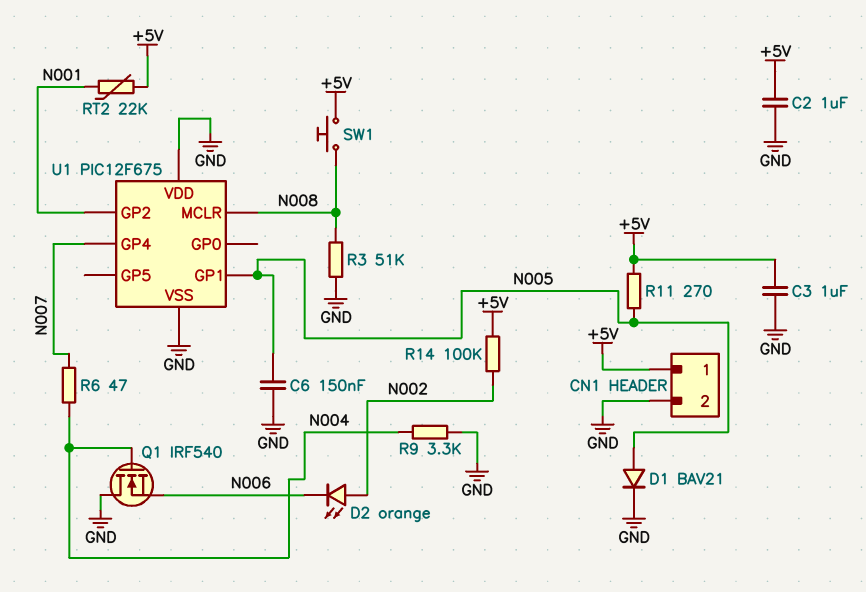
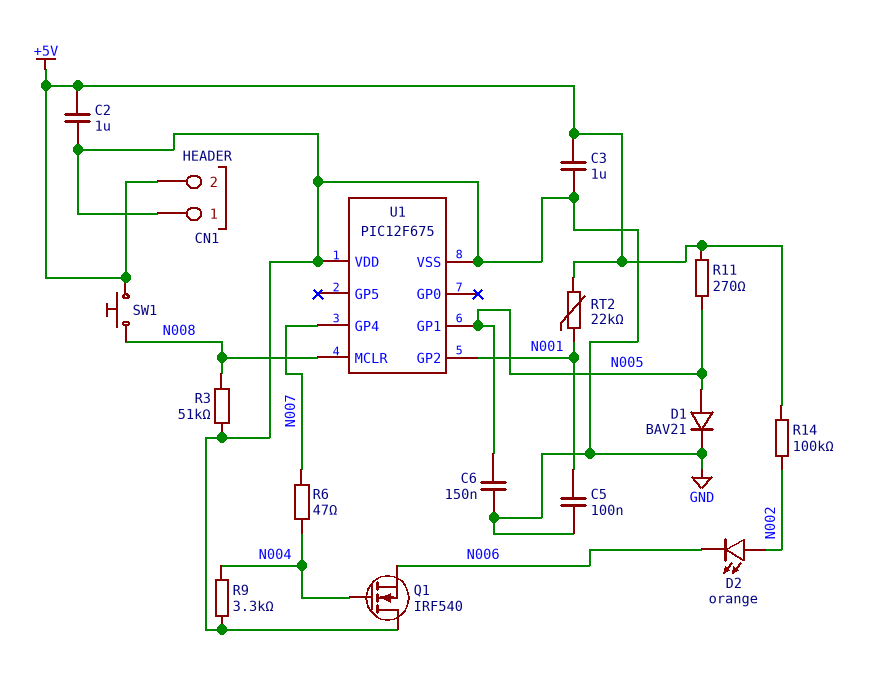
C5: none -> 100nF (GND, N001)
CN1 pin 1: +5V -> GND
CN1 pin 2: GND -> +5V

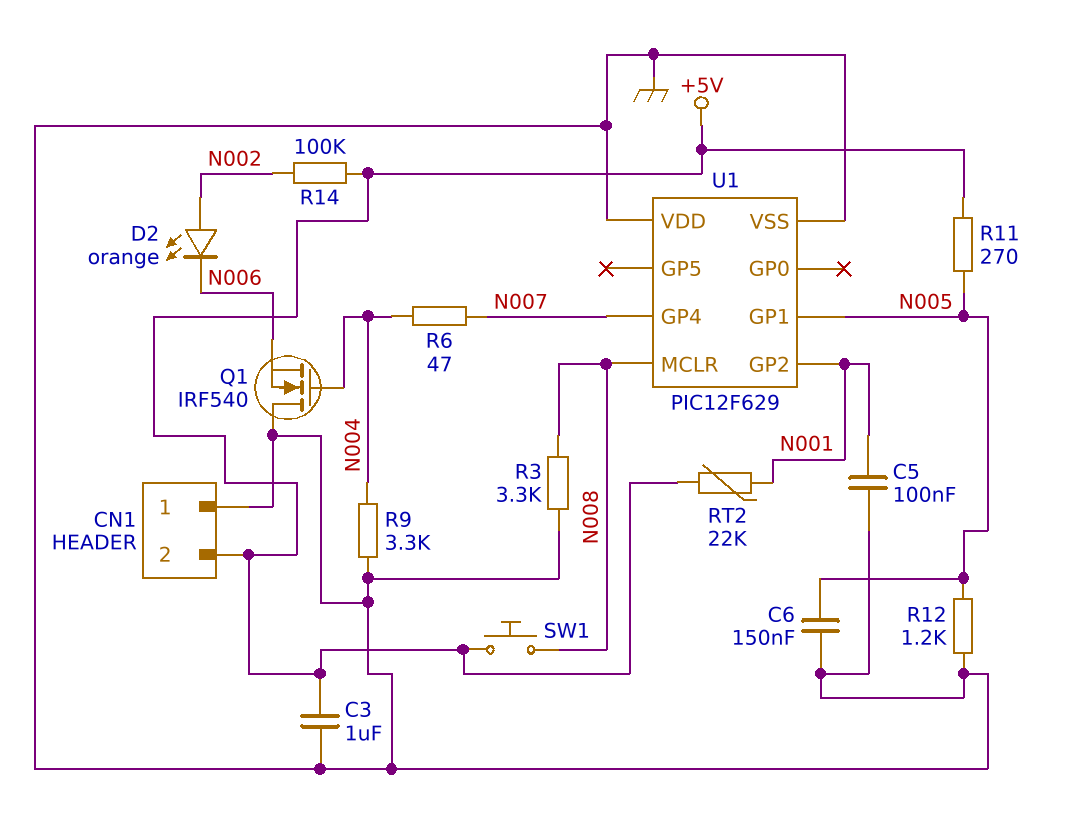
C2: 1uF (+5V, GND) -> none
D1: diode BAV21 (A N005, K GND) -> none
R3: 51k (GND, N008) -> 3.3k (GND, N008)
R12: none -> 1.2k (GND, N005)
U1: PIC12F675 -> PIC12F629

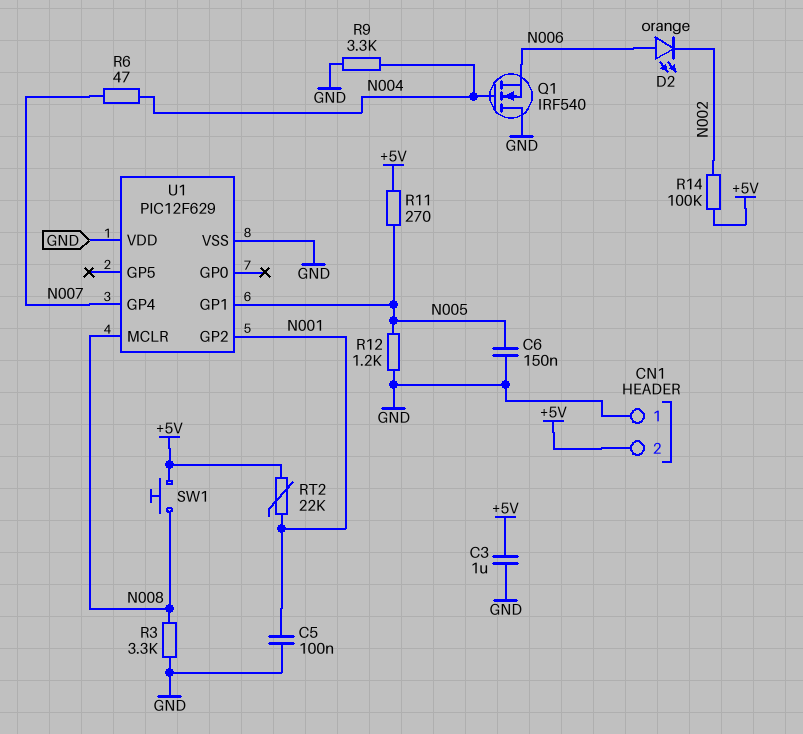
D2: LED orange (A N002, K N006) -> LED orange (A N006, K N002)

